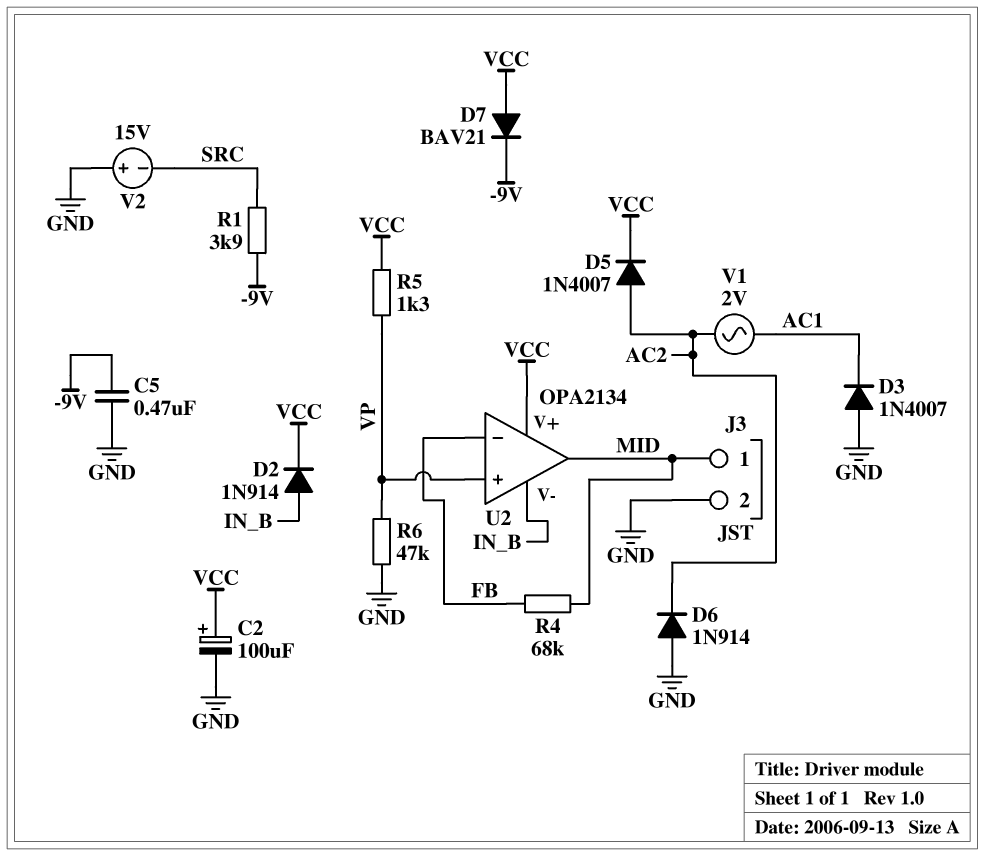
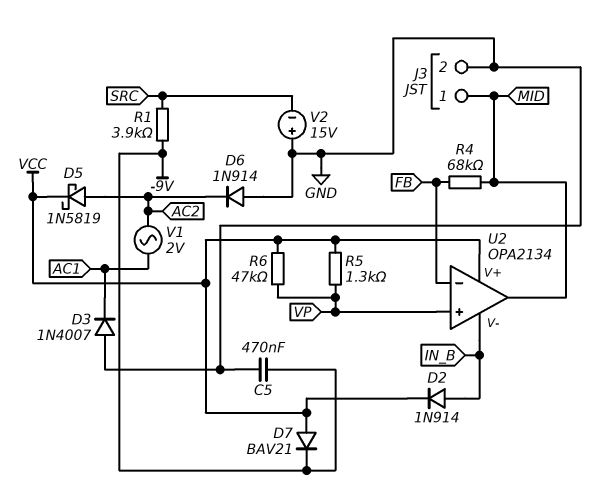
C2: 100uF (plus VCC, minus GND) -> none
D5: diode 1N4007 (A AC2, K VCC) -> schottky 1N5819 (A AC2, K VCC)
R6: 47k (GND, VP) -> 47k (VCC, VP)

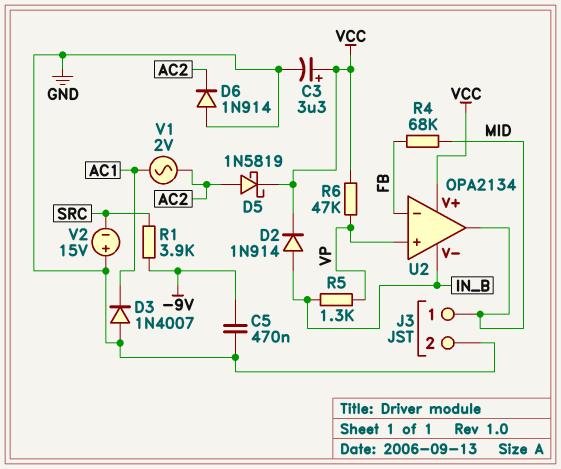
C3: none -> 3.3uF (plus VCC, minus GND)
D7: diode BAV21 (A VCC, K -9V) -> none
R5: 1.3k (VCC, VP) -> 1.3k (IN_B, VP)

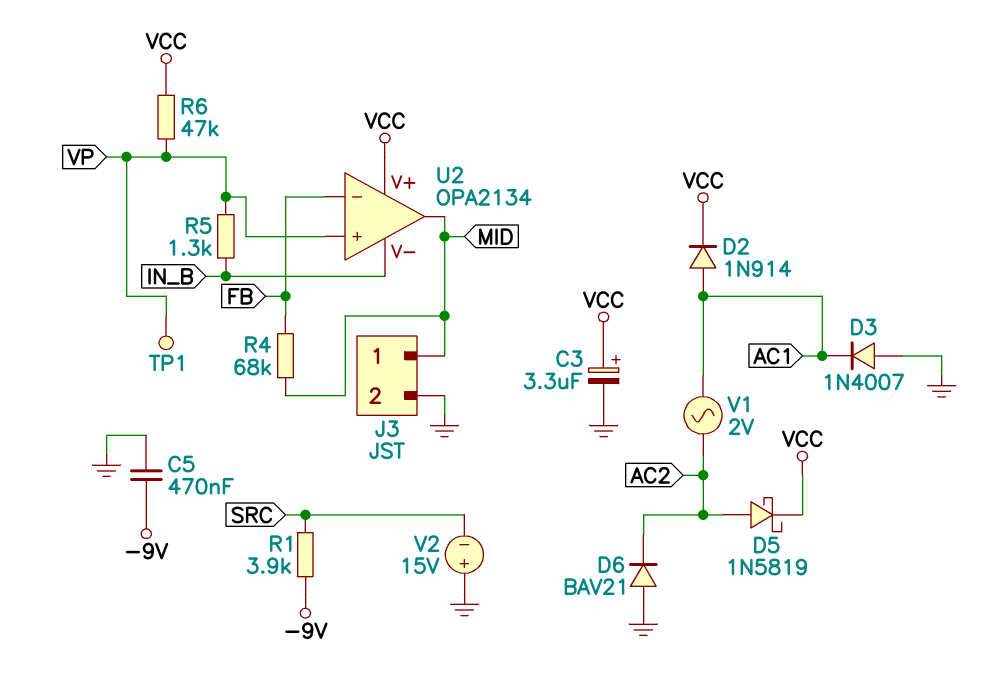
D2: diode 1N914 (A IN_B, K VCC) -> diode 1N914 (A AC1, K VCC)
D6: diode 1N914 (A GND, K AC2) -> diode BAV21 (A GND, K AC2)
TP1: none -> test point (VP)

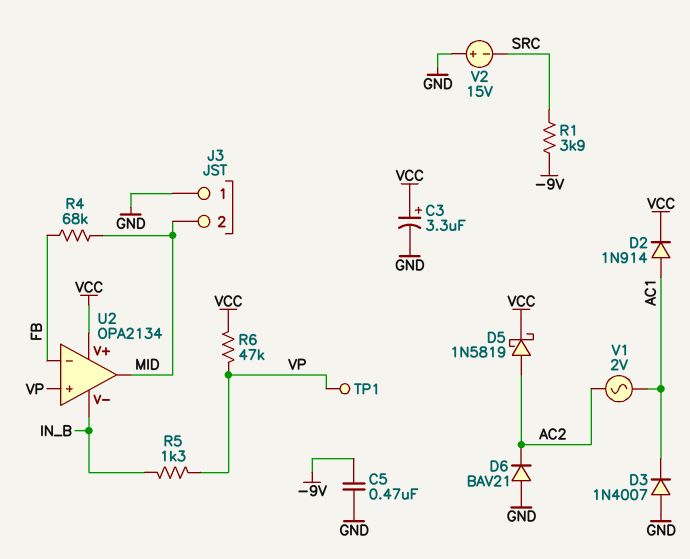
J3 pin 1: MID -> GND
J3 pin 2: GND -> MID

